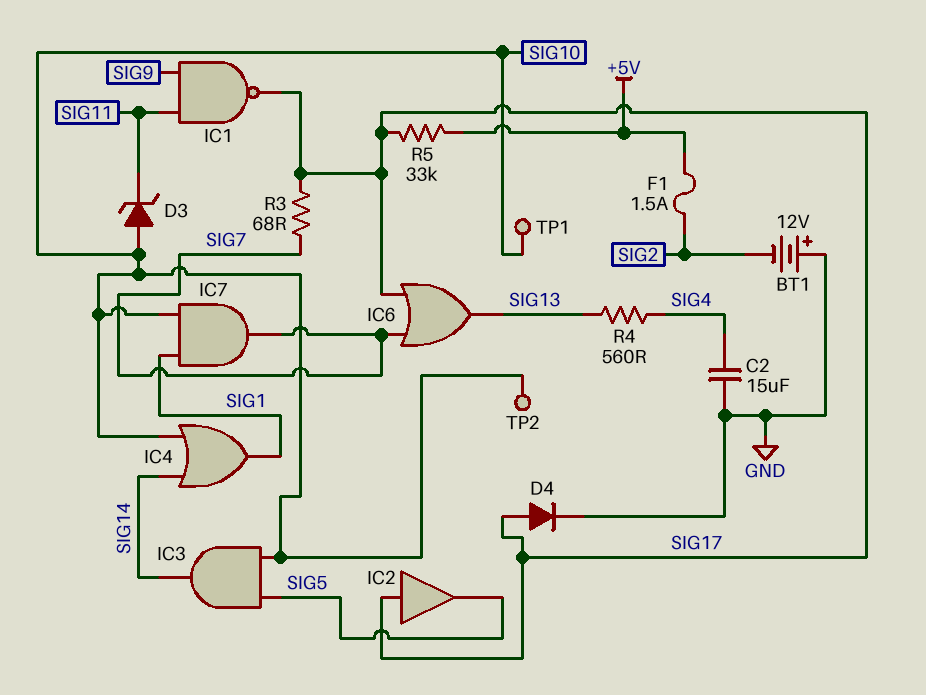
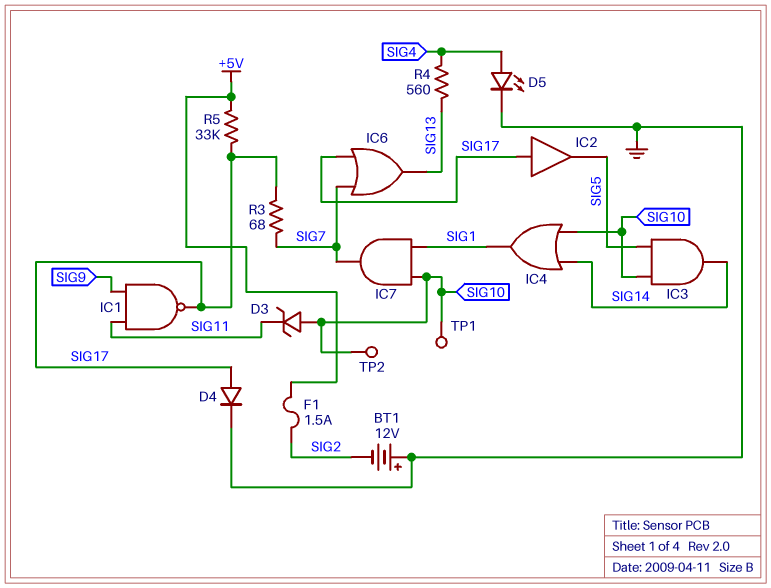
C2: 15uF (GND, SIG4) -> none
D5: none -> LED (A SIG4, K GND)

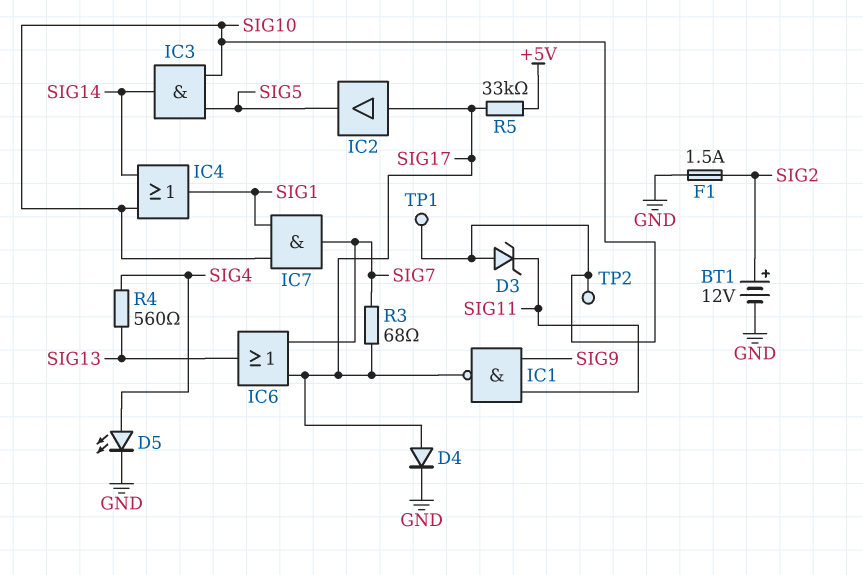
BT1: 12V (plus GND, minus SIG2) -> 12V (plus SIG2, minus GND)
F1: 1.5A (+5V, SIG2) -> 1.5A (GND, SIG2)

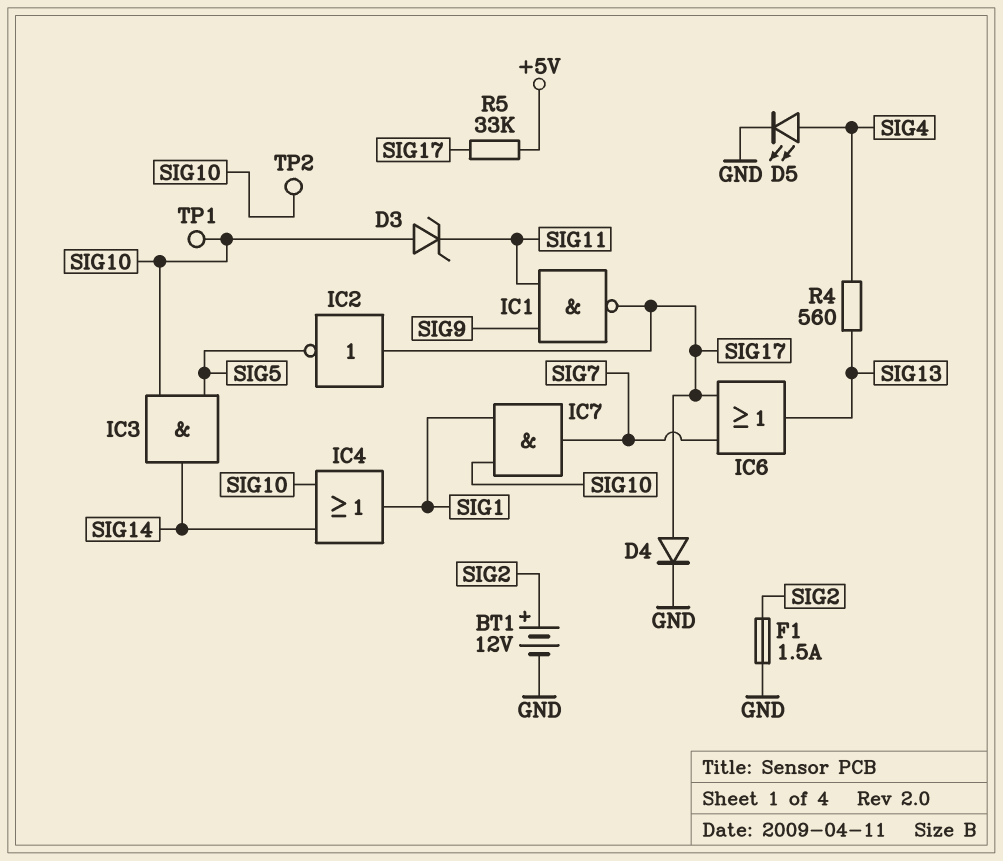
IC2: buffer (in SIG17, out SIG5) -> NOT (in SIG17, out SIG5)
R3: 68 (SIG7, SIG17) -> none

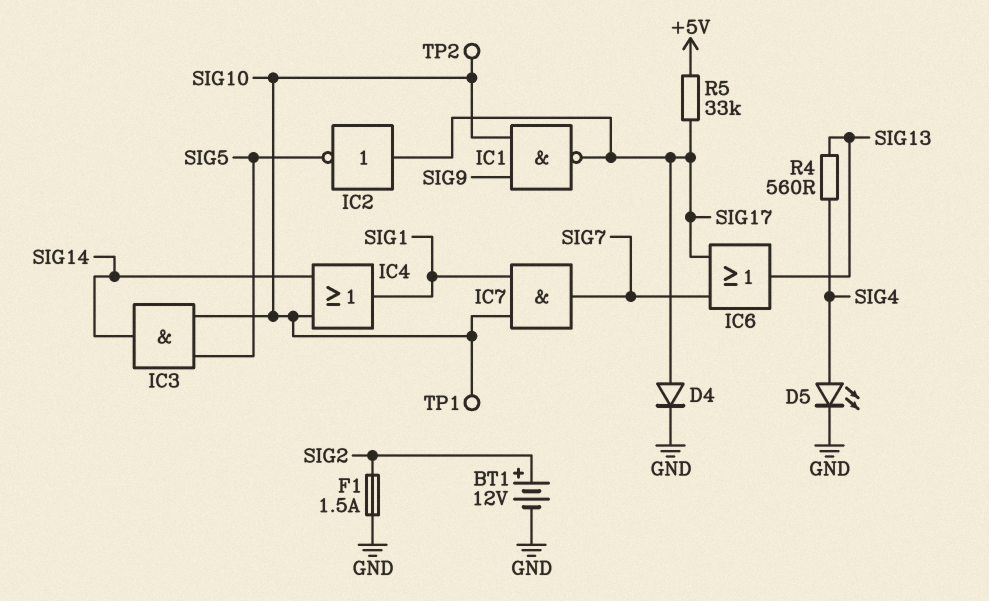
D3: zener (A SIG10, K SIG11) -> none
IC1: NAND (in SIG9, in SIG11, out SIG17) -> NAND (in SIG9, in SIG10, out SIG17)

